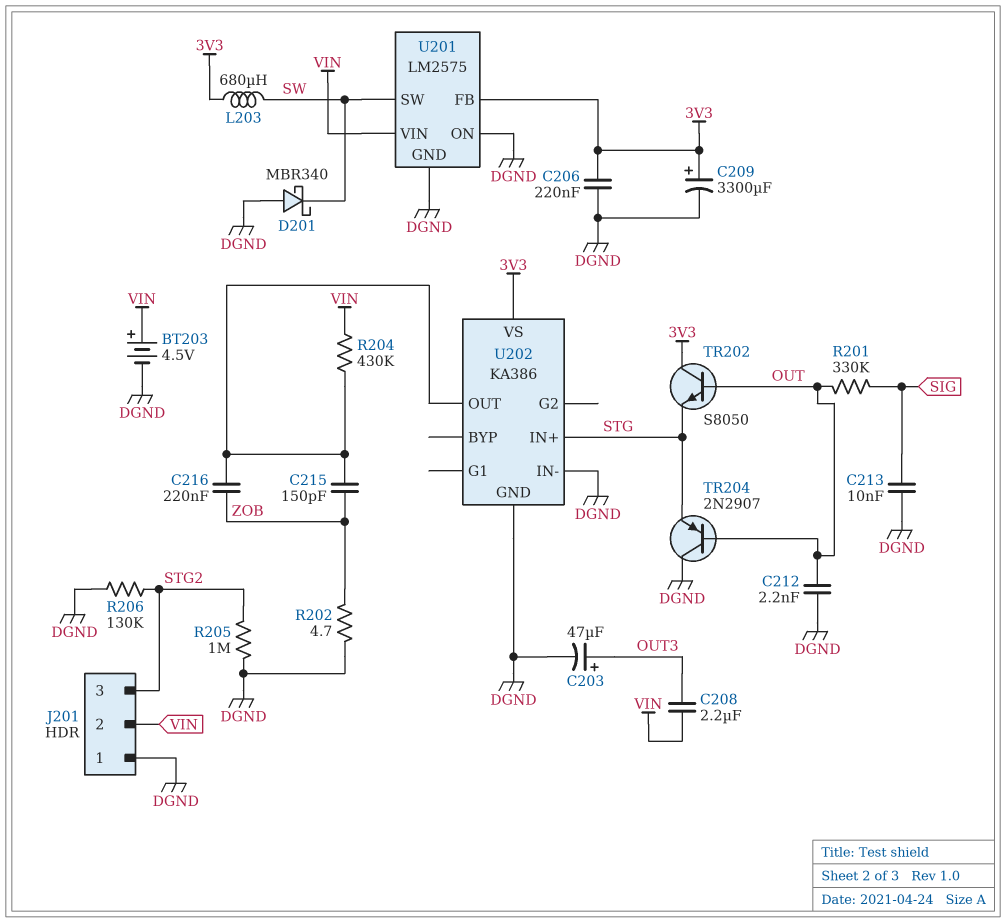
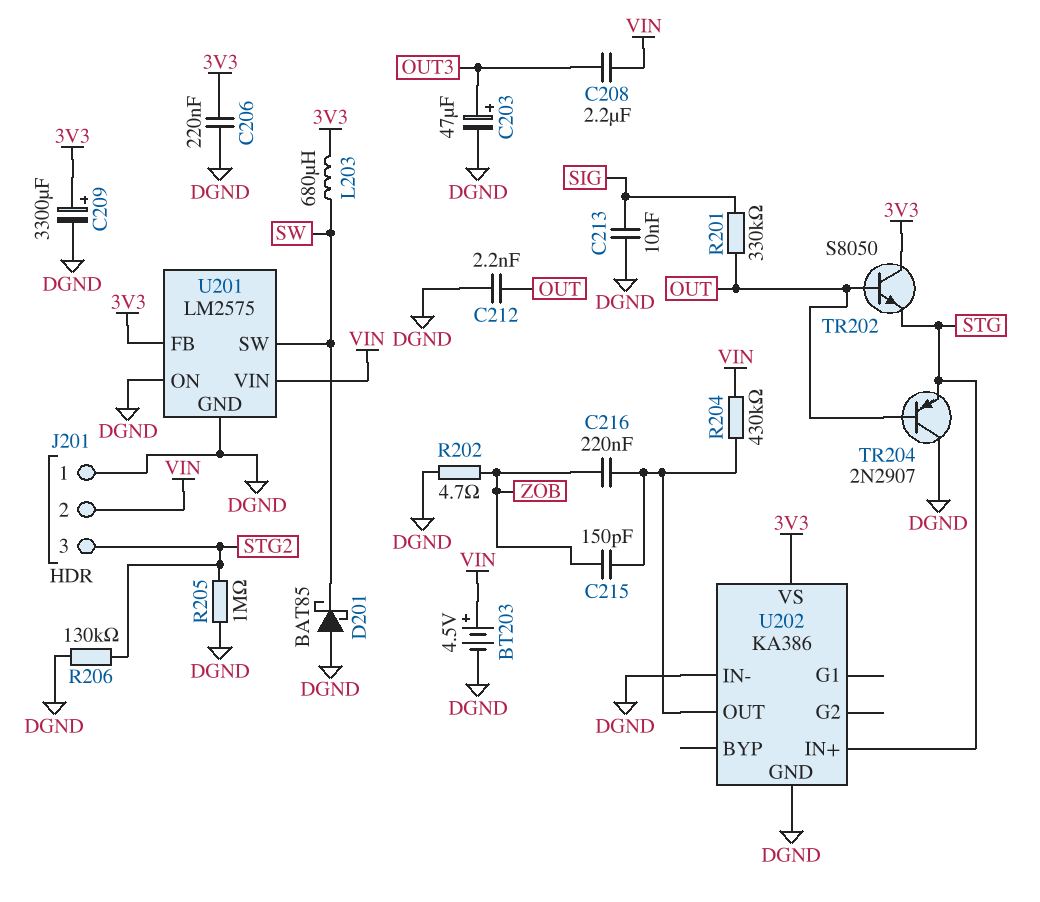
D201: schottky MBR340 (A DGND, K SW) -> schottky BAT85 (A DGND, K SW)

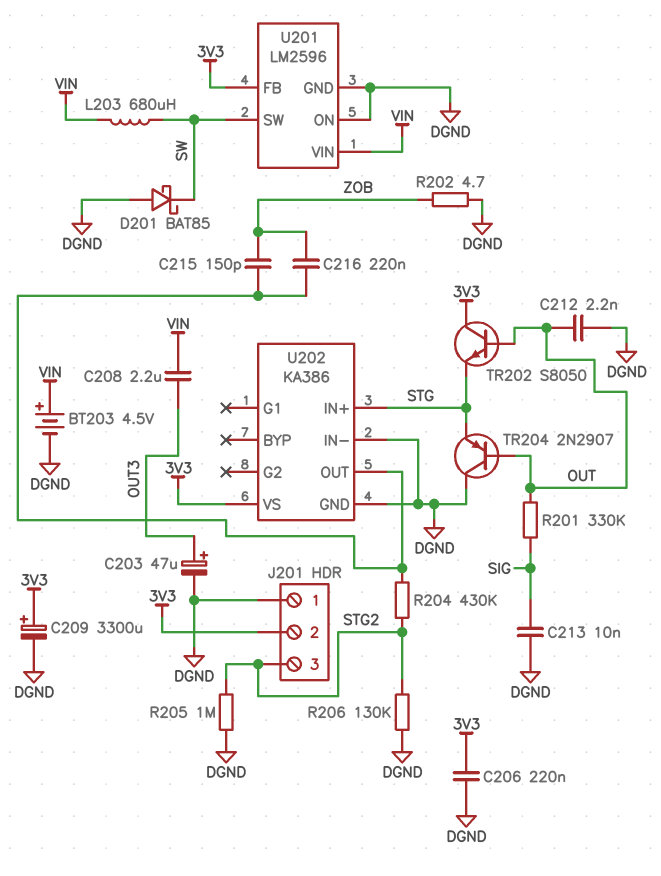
J201 pin 2: VIN -> 3V3
L203: 680uH (3V3, SW) -> 680uH (SW, VIN)
R204: 430k (U202/OUT, VIN) -> 430k (STG2, U202/OUT)
U201: LM2575 -> LM2596

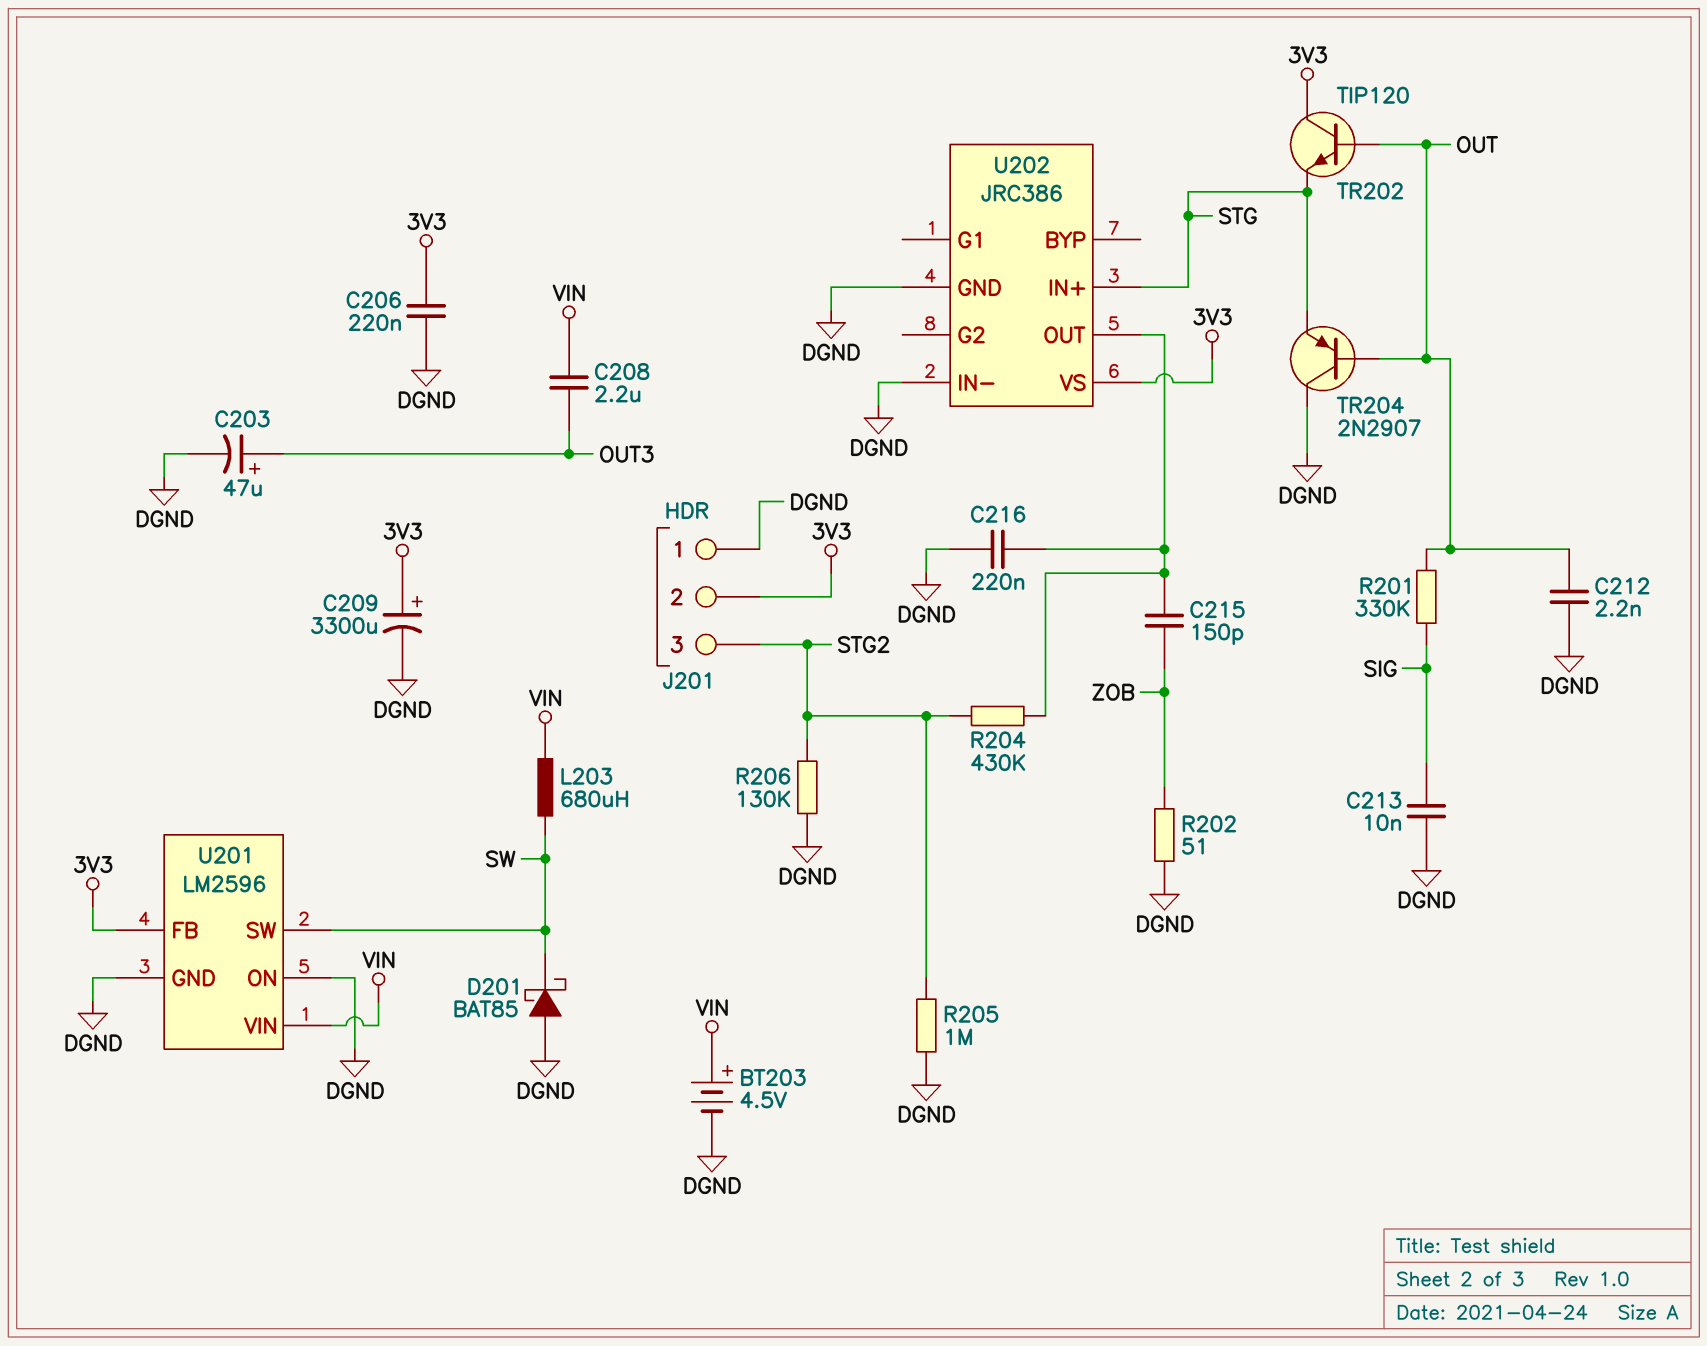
C216: 220nF (U202/OUT, ZOB) -> 220nF (DGND, U202/OUT)
R202: 4.7 (DGND, ZOB) -> 51 (DGND, ZOB)
TR202: NPN S8050 (B OUT, C 3V3, E STG) -> NPN TIP120 (B OUT, C 3V3, E STG)
U202: KA386 -> JRC386

